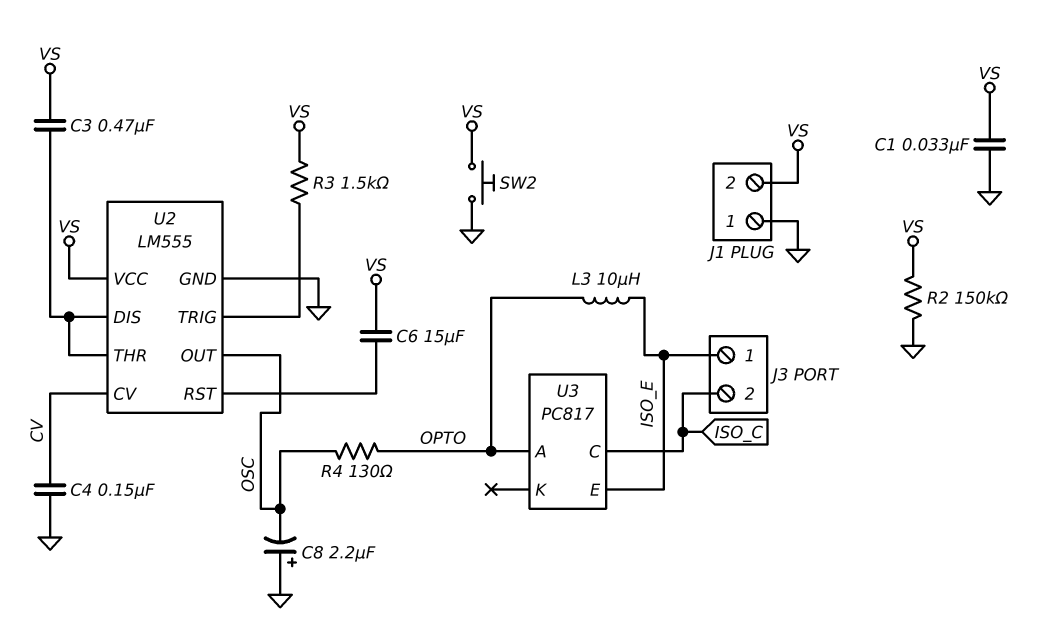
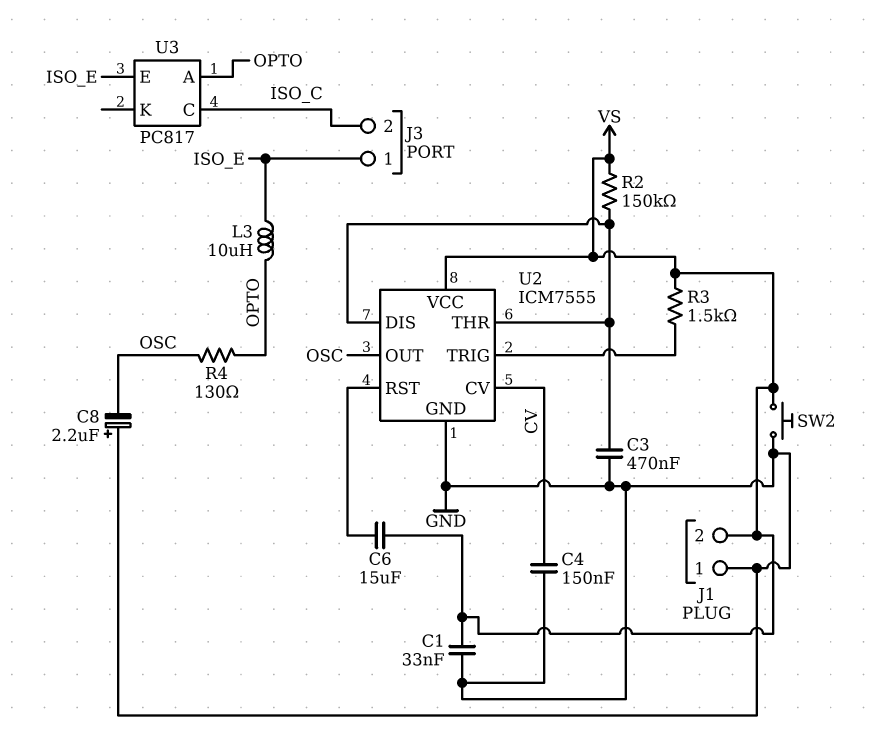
C3: 470nF (U2/DIS, VS) -> 470nF (GND, U2/DIS)
R2: 150k (GND, VS) -> 150k (U2/DIS, VS)
U2: LM555 -> ICM7555

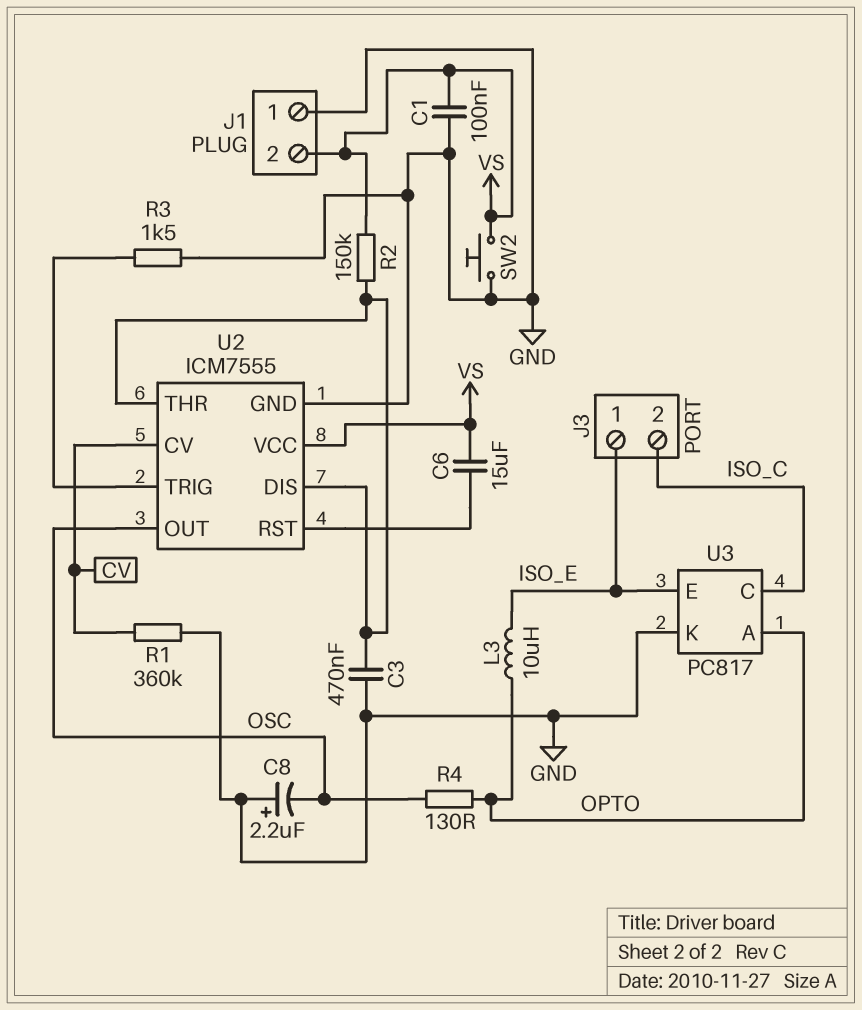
C1: 33nF (GND, VS) -> 100nF (GND, VS)
C4: 150nF (CV, GND) -> none
R1: none -> 360k (CV, GND)
R3: 1.5k (U2/TRIG, VS) -> 1.5k (GND, U2/TRIG)
U3 pin K: none -> GND

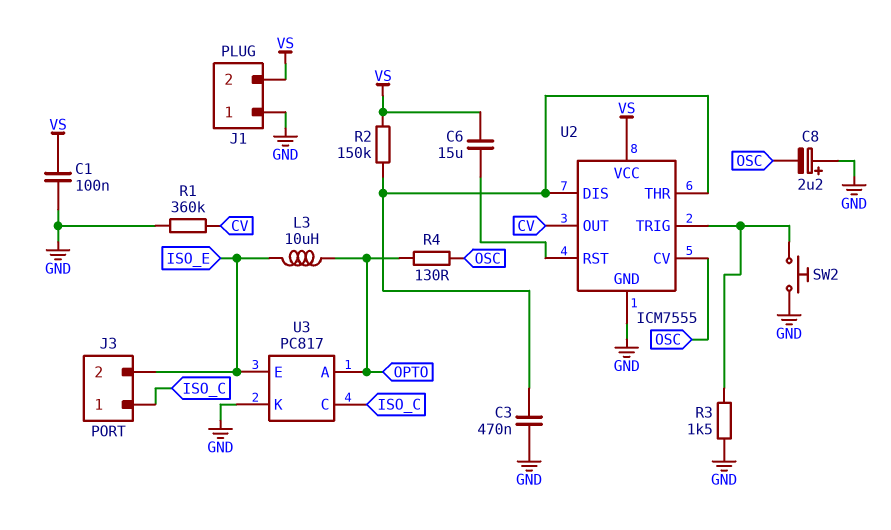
J3 pin 1: ISO_E -> ISO_C
J3 pin 2: ISO_C -> ISO_E
SW2: button (GND, VS) -> button (GND, U2/TRIG)
U2 pin CV: CV -> OSC
U2 pin OUT: OSC -> CV

